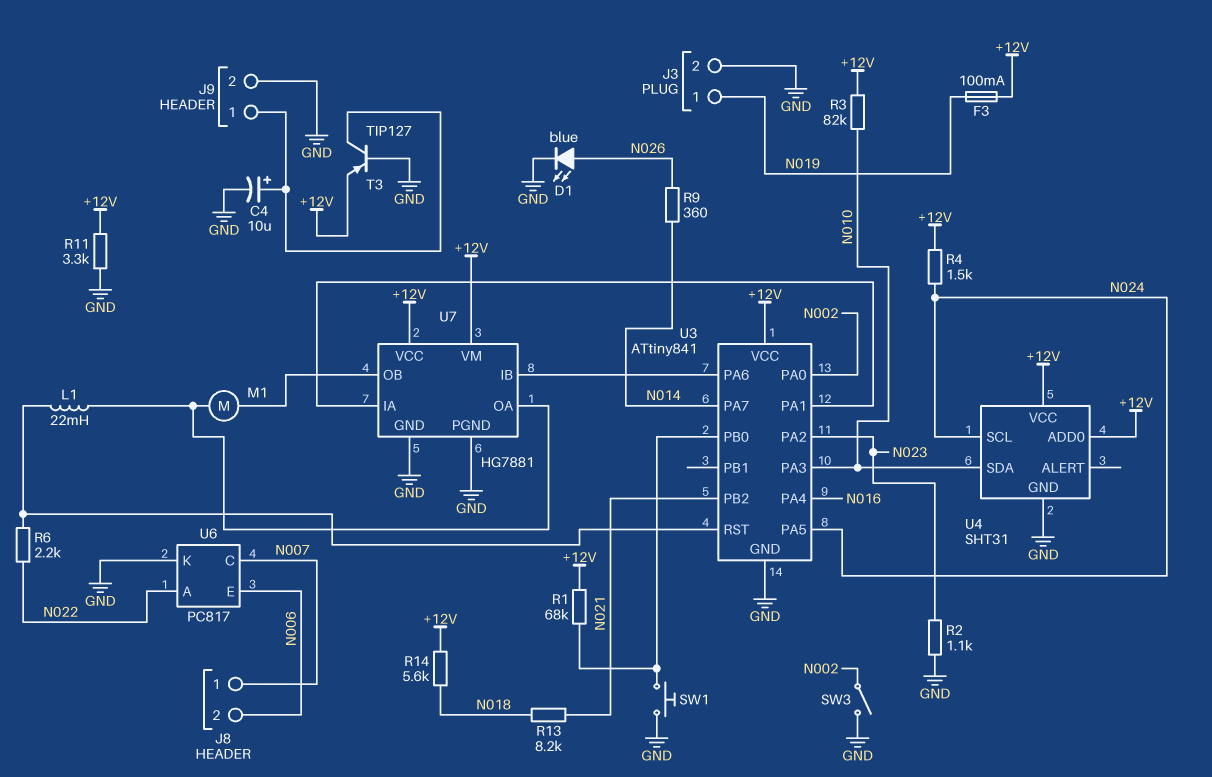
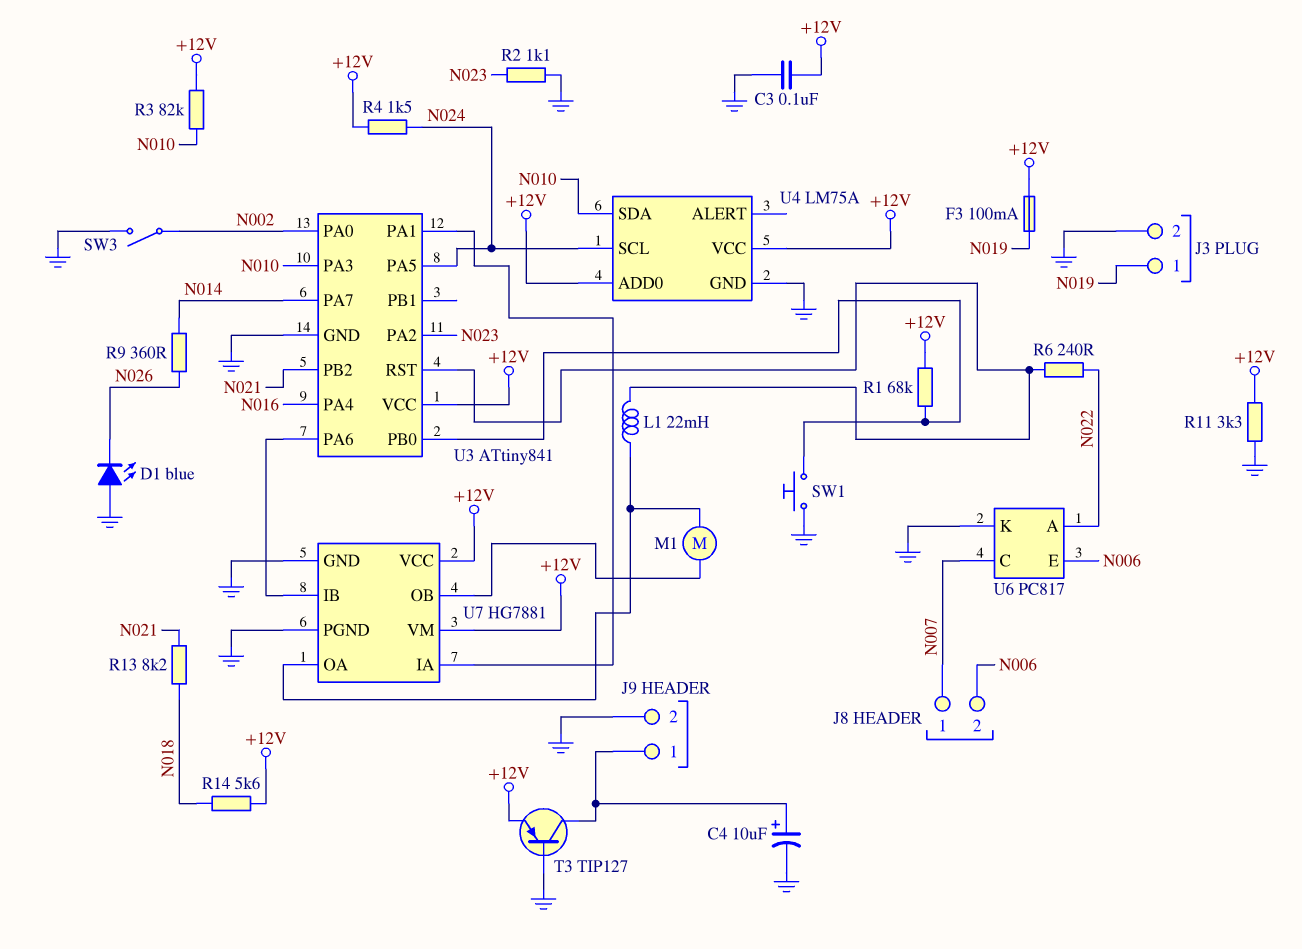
C3: none -> 100nF (+12V, GND)
D1: LED blue (A N026, K GND) -> LED blue (A GND, K N026)
R6: 2.2k (N022, U3/RST) -> 240 (N022, U3/RST)
U4: SHT31 -> LM75A

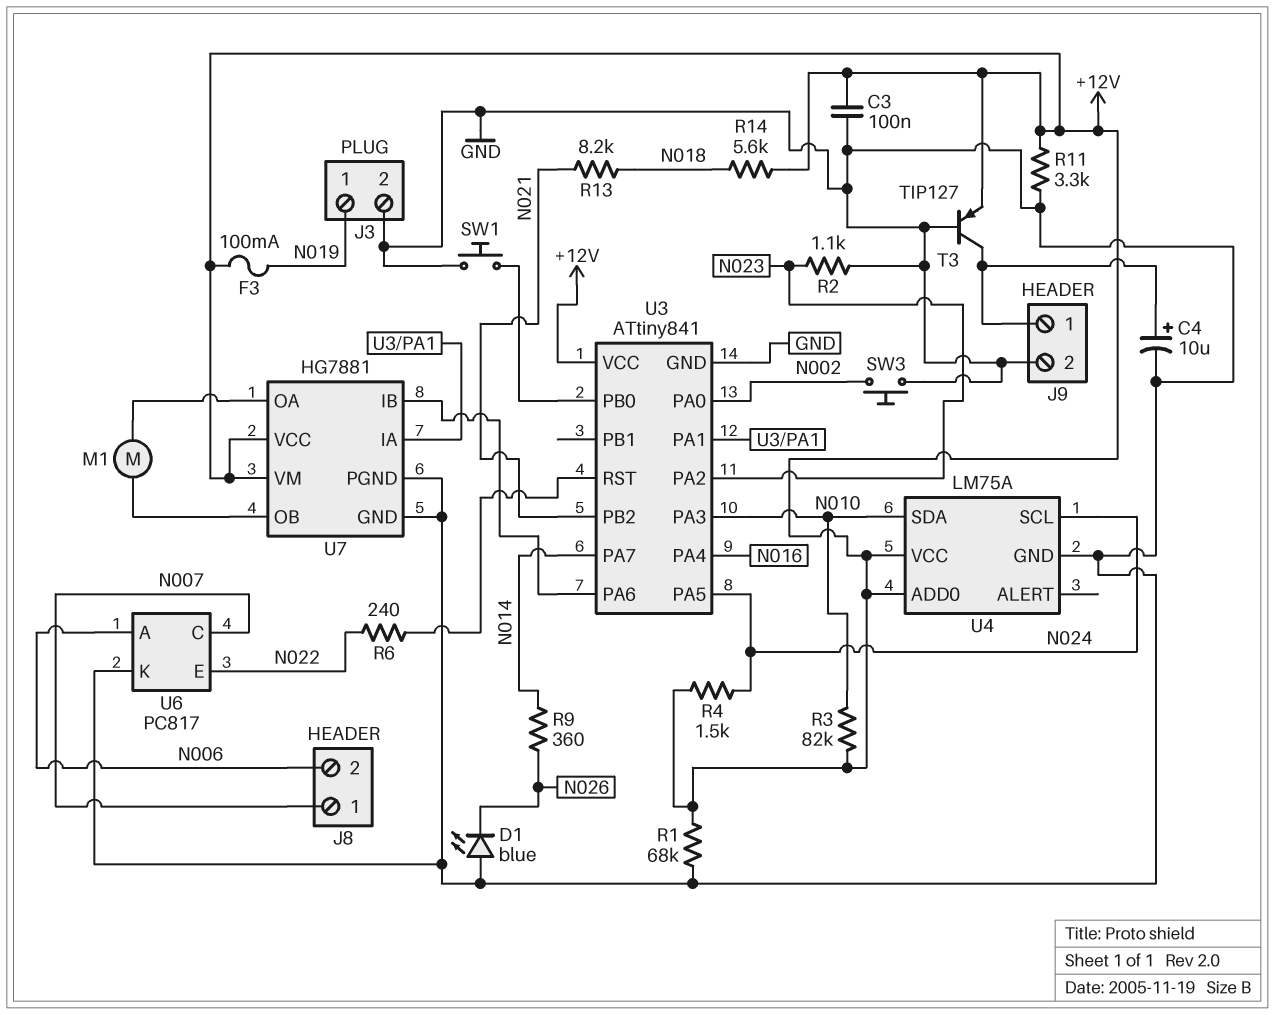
L1: 22mH (U3/RST, U7/OA) -> none
R1: 68k (+12V, U3/PB0) -> 68k (+12V, GND)
SW3: switch (GND, N002) -> button (GND, N002)
U6 pin A: N022 -> N006
U6 pin E: N006 -> N022

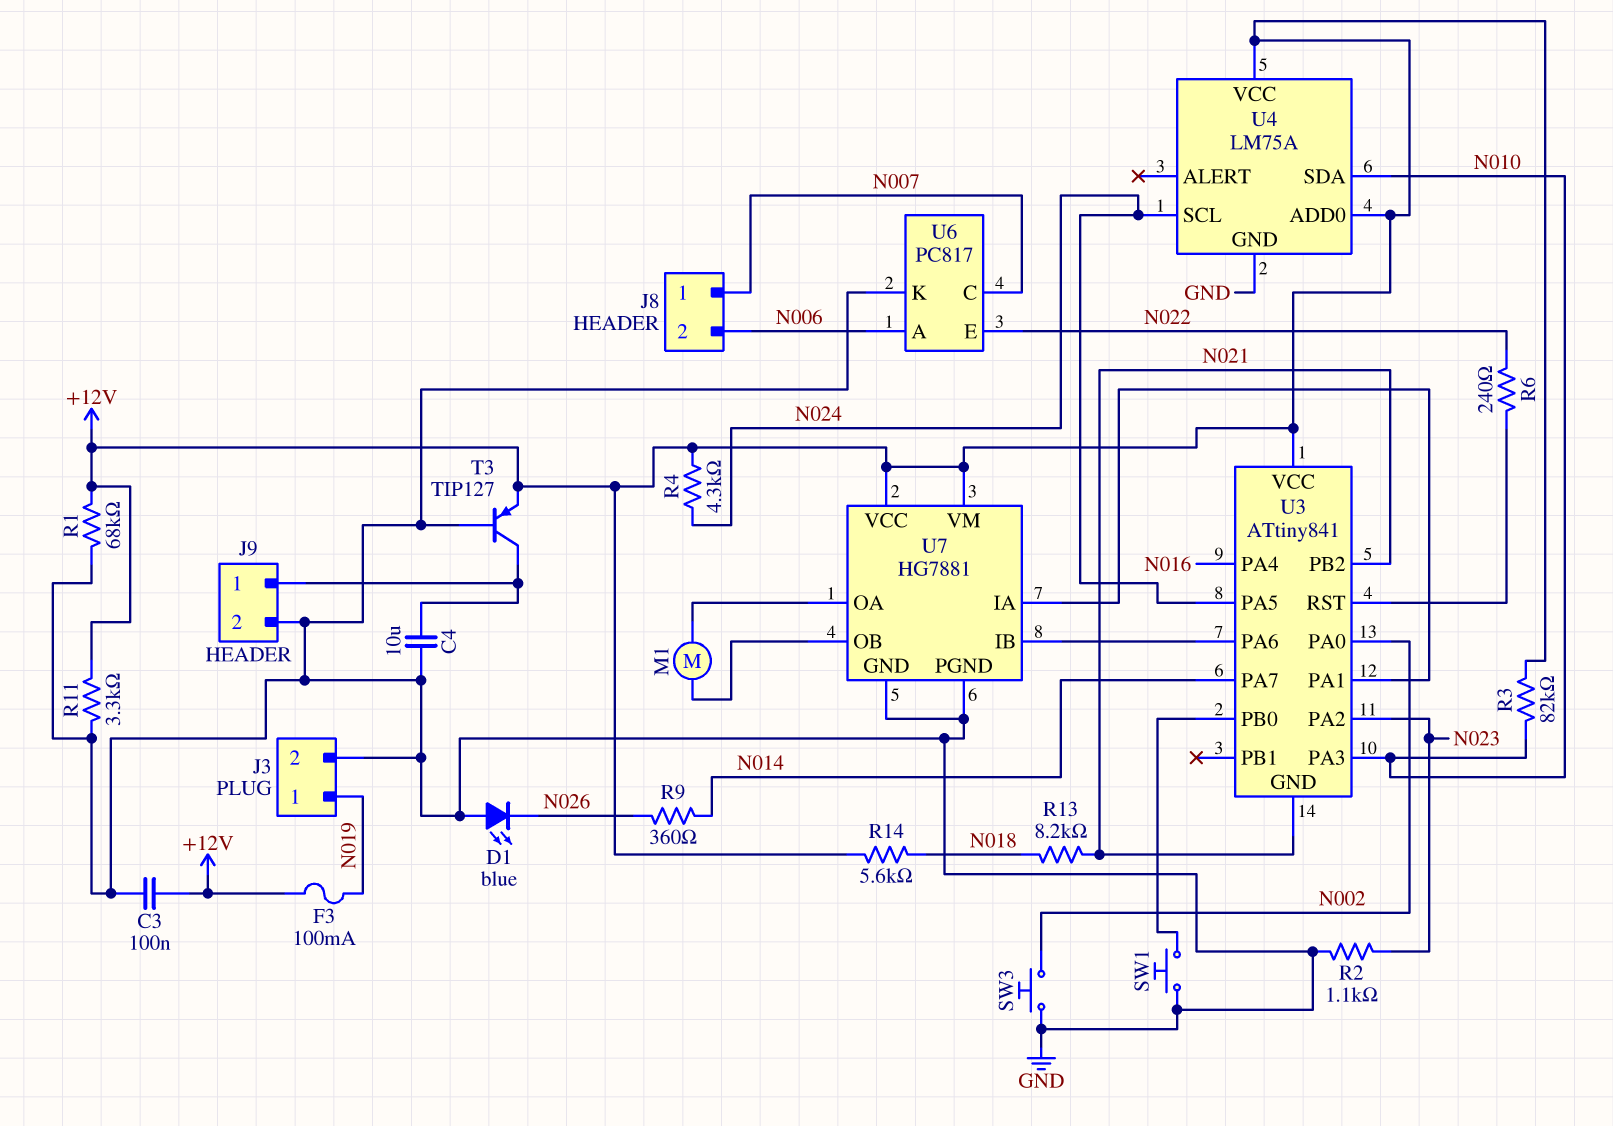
C4: 10uF (plus J9/1, minus GND) -> 10uF (GND, J9/1)
R4: 1.5k (+12V, N024) -> 4.3k (+12V, N024)
U3 pin GND: GND -> N021

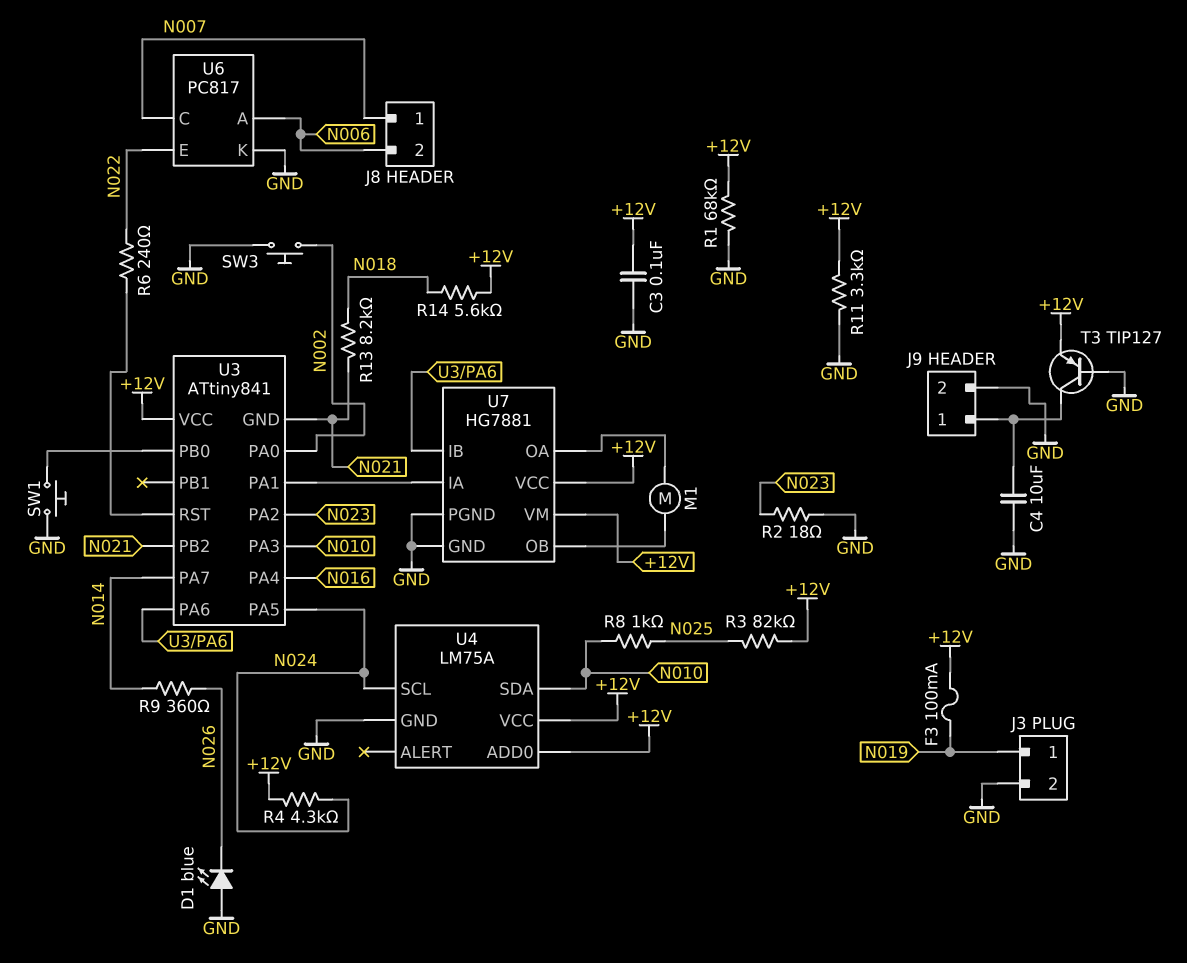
R2: 1.1k (GND, N023) -> 18 (GND, N023)
R3: 82k (+12V, N010) -> 82k (+12V, N025)
R8: none -> 1k (N010, N025)

